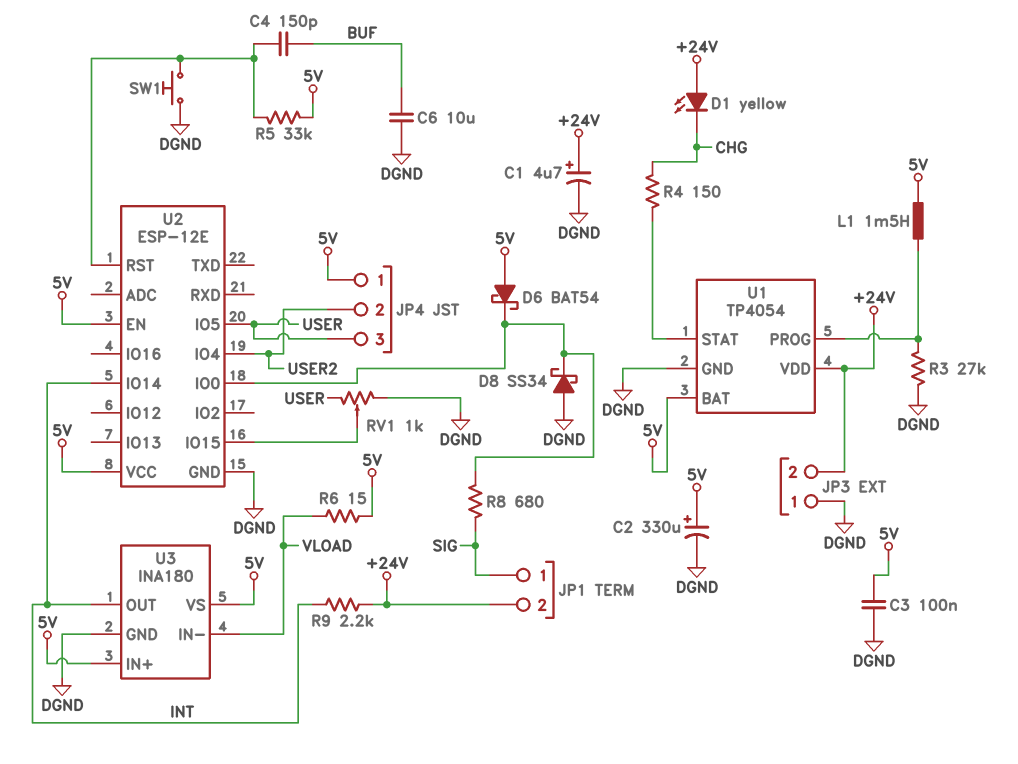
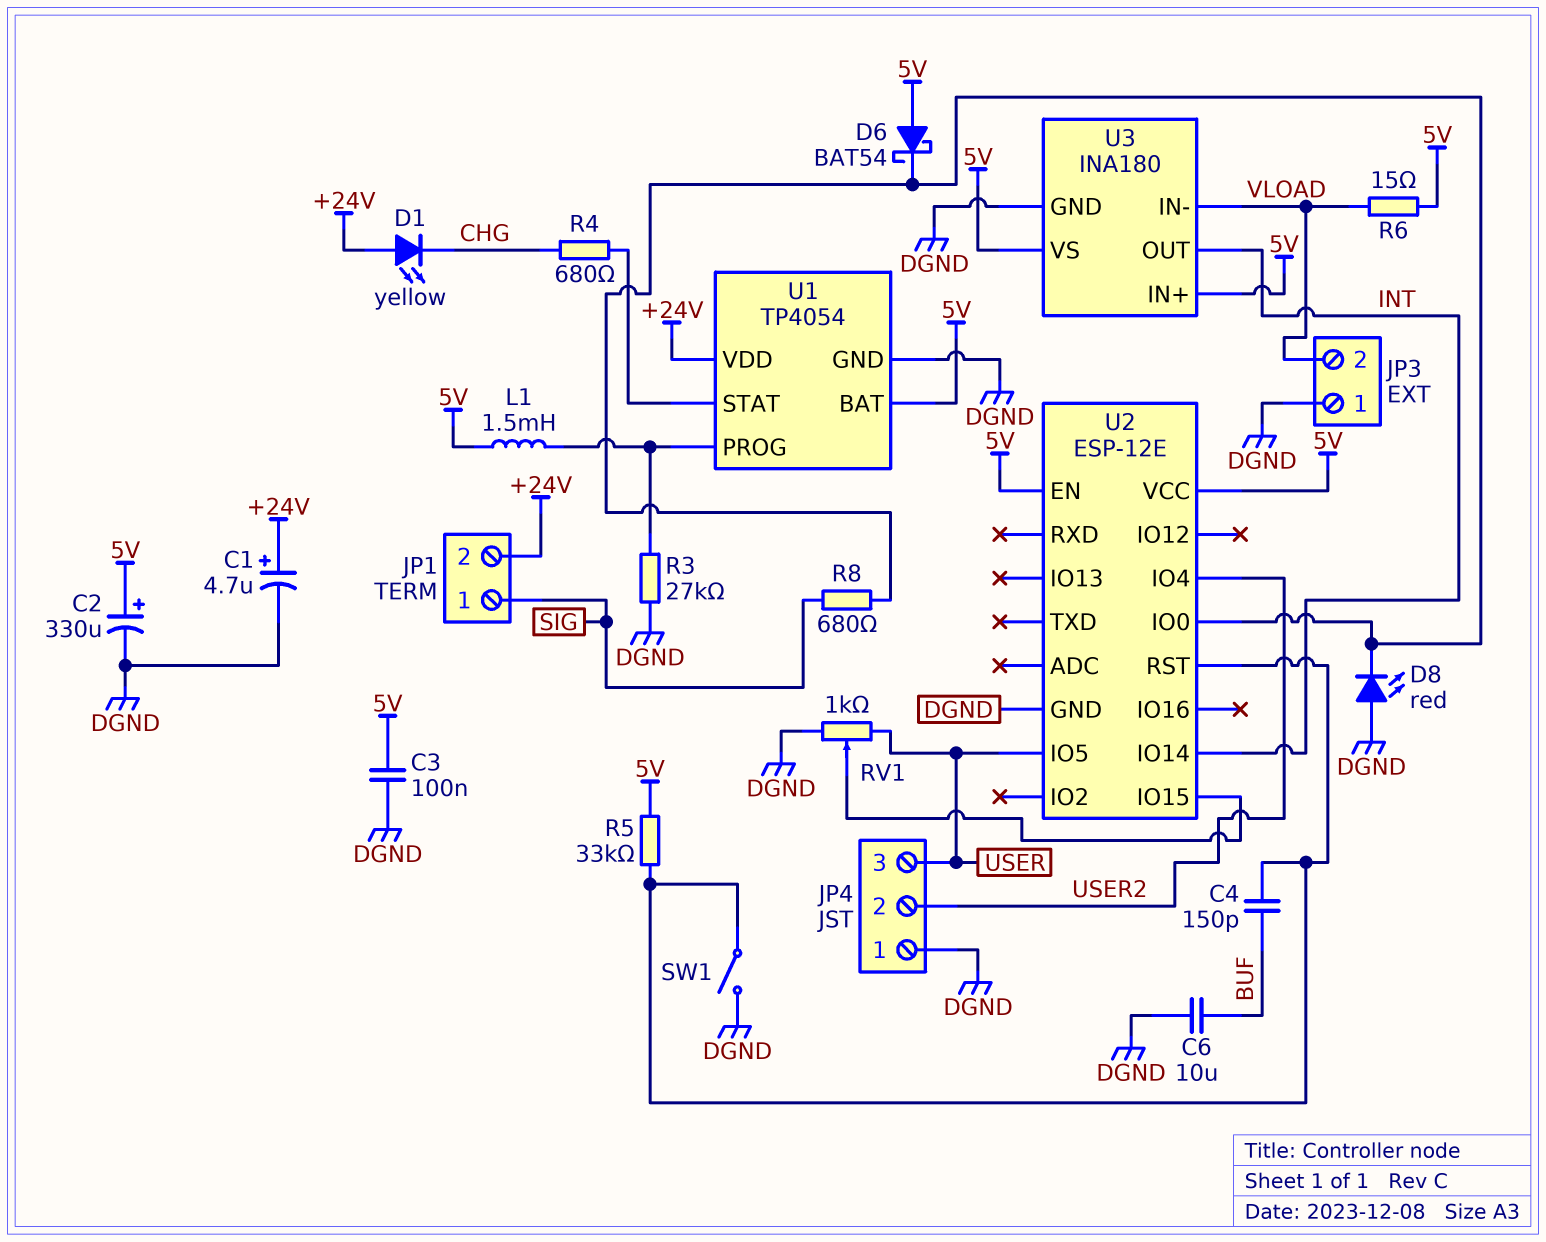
D8: schottky SS34 (A DGND, K U2/IO0) -> LED red (A DGND, K U2/IO0)
JP3 pin 2: +24V -> VLOAD
JP4 pin 1: 5V -> DGND
R4: 150 (CHG, U1/STAT) -> 680 (CHG, U1/STAT)
R9: 2.2k (+24V, INT) -> none
SW1: button (DGND, U2/RST) -> switch (DGND, U2/RST)

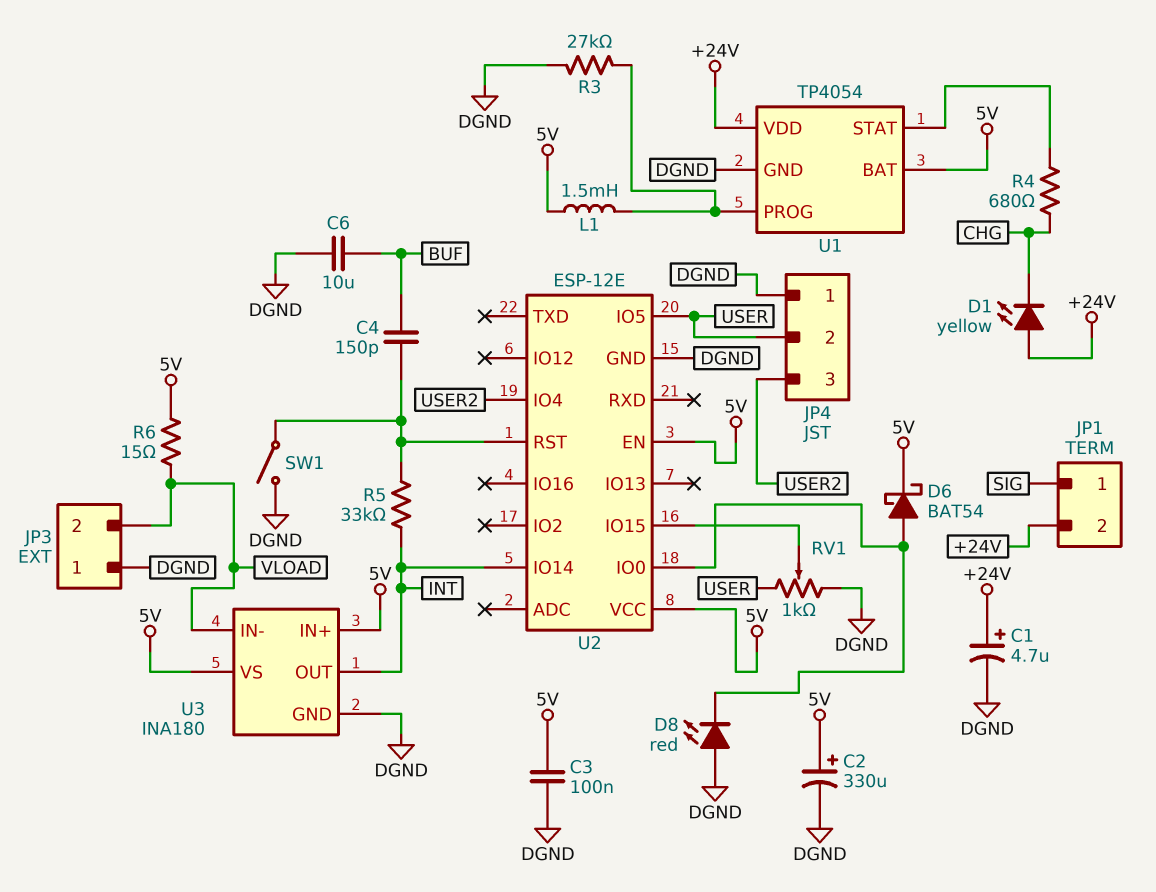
D6: schottky BAT54 (A 5V, K U2/IO0) -> schottky BAT54 (A U2/IO0, K 5V)
JP4 pin 2: USER2 -> USER
JP4 pin 3: USER -> USER2
R5: 33k (5V, U2/RST) -> 33k (INT, U2/RST)
R8: 680 (SIG, U2/IO0) -> none

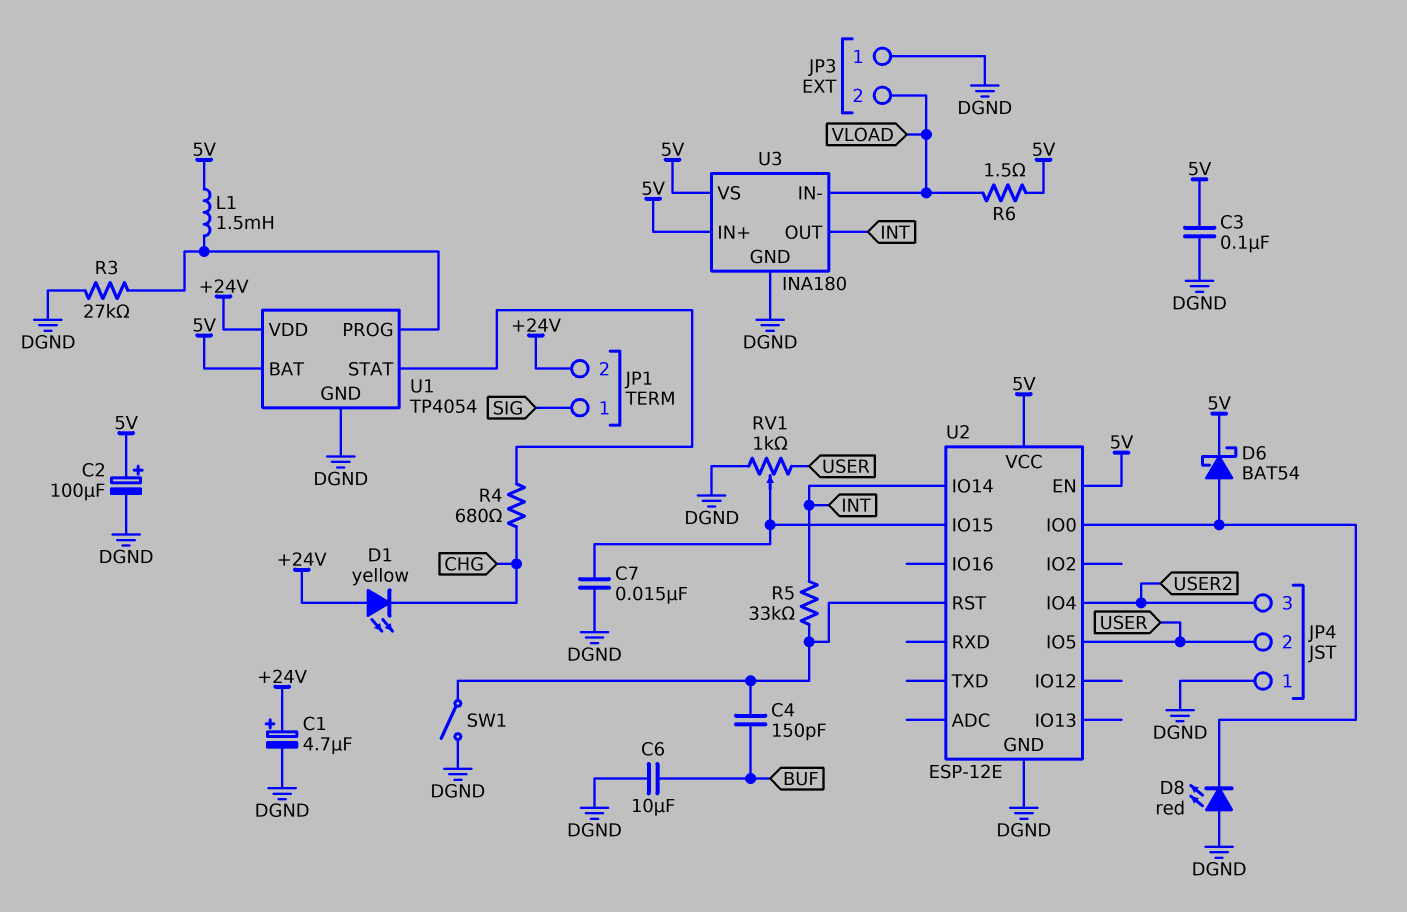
C2: 330uF (plus 5V, minus DGND) -> 100uF (plus 5V, minus DGND)
C7: none -> 15nF (DGND, U2/IO15)
R6: 15 (5V, VLOAD) -> 1.5 (5V, VLOAD)

